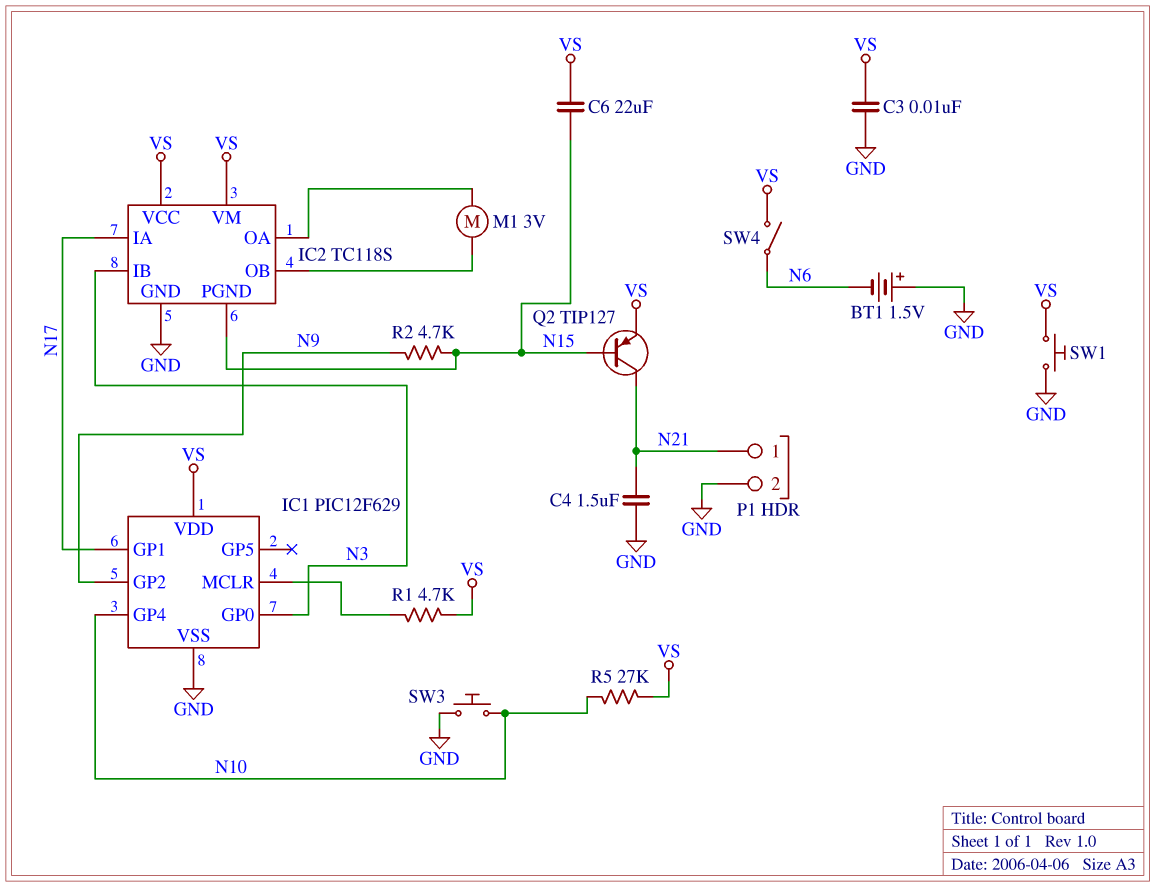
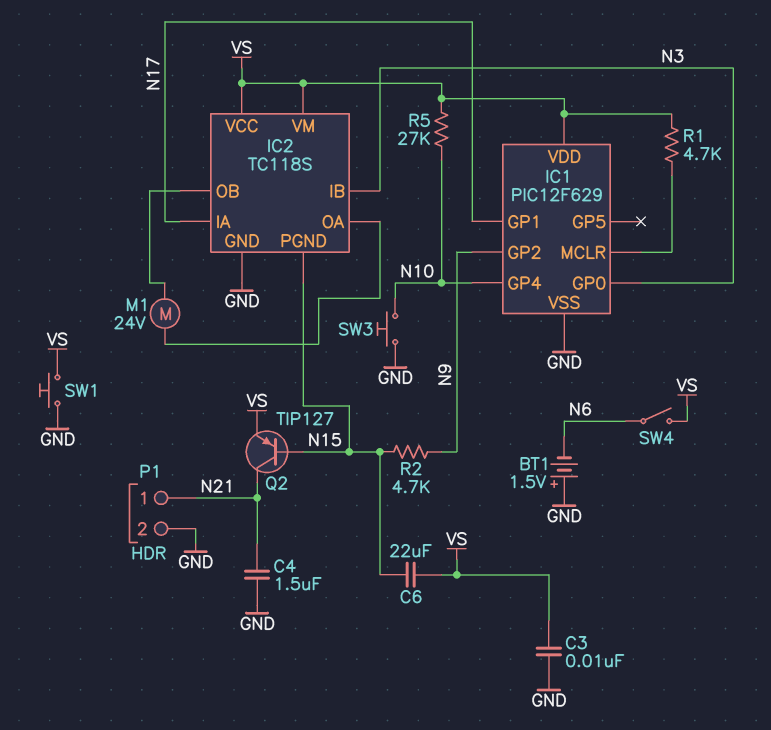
M1: motor 3V (IC2/OA, IC2/OB) -> motor 24V (IC2/OA, IC2/OB)

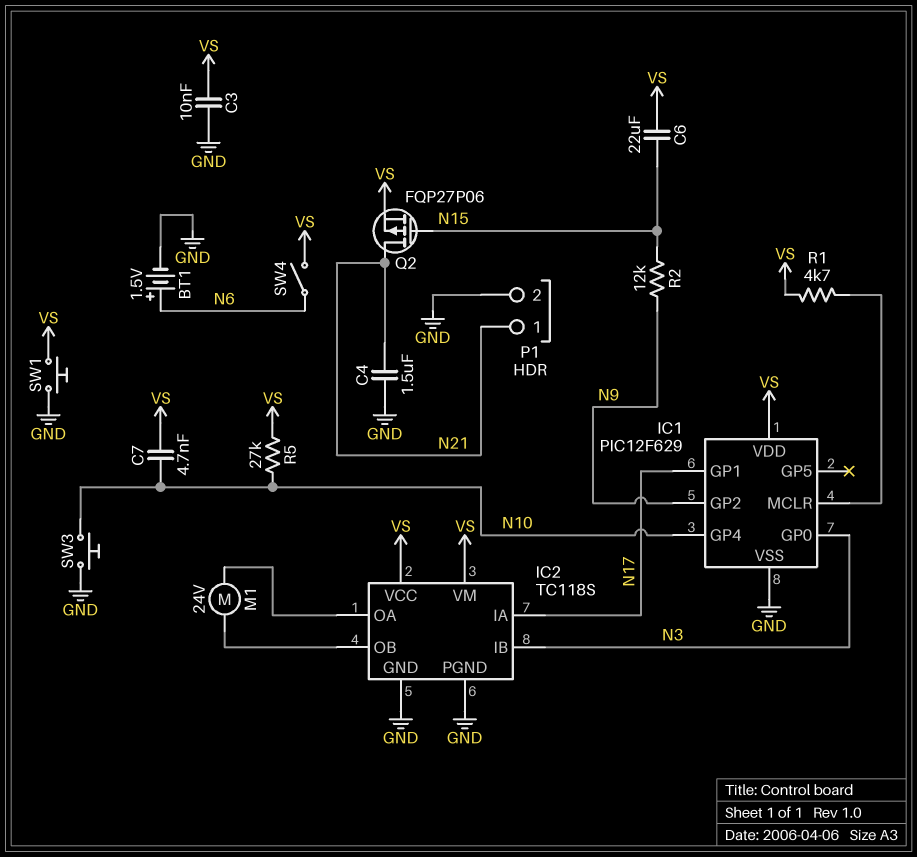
BT1: 1.5V (plus GND, minus N6) -> 1.5V (plus N6, minus GND)
C7: none -> 4.7nF (N10, VS)
IC2 pin PGND: N15 -> GND
Q2: PNP TIP127 (B N15, C N21, E VS) -> PMOS FQP27P06 (G N15, D N21, S VS)
R2: 4.7k (N9, N15) -> 12k (N9, N15)

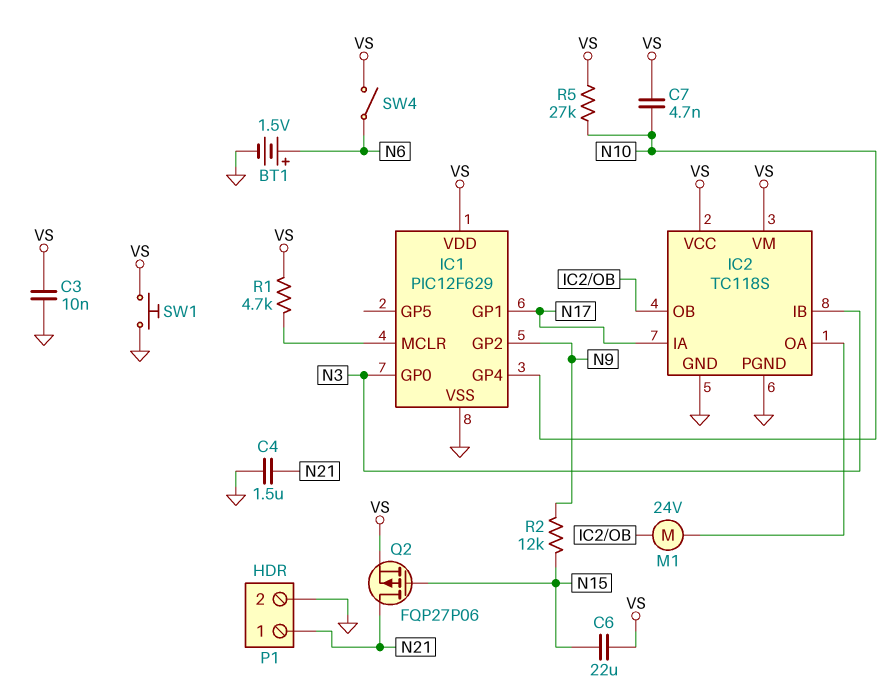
SW3: button (GND, N10) -> none

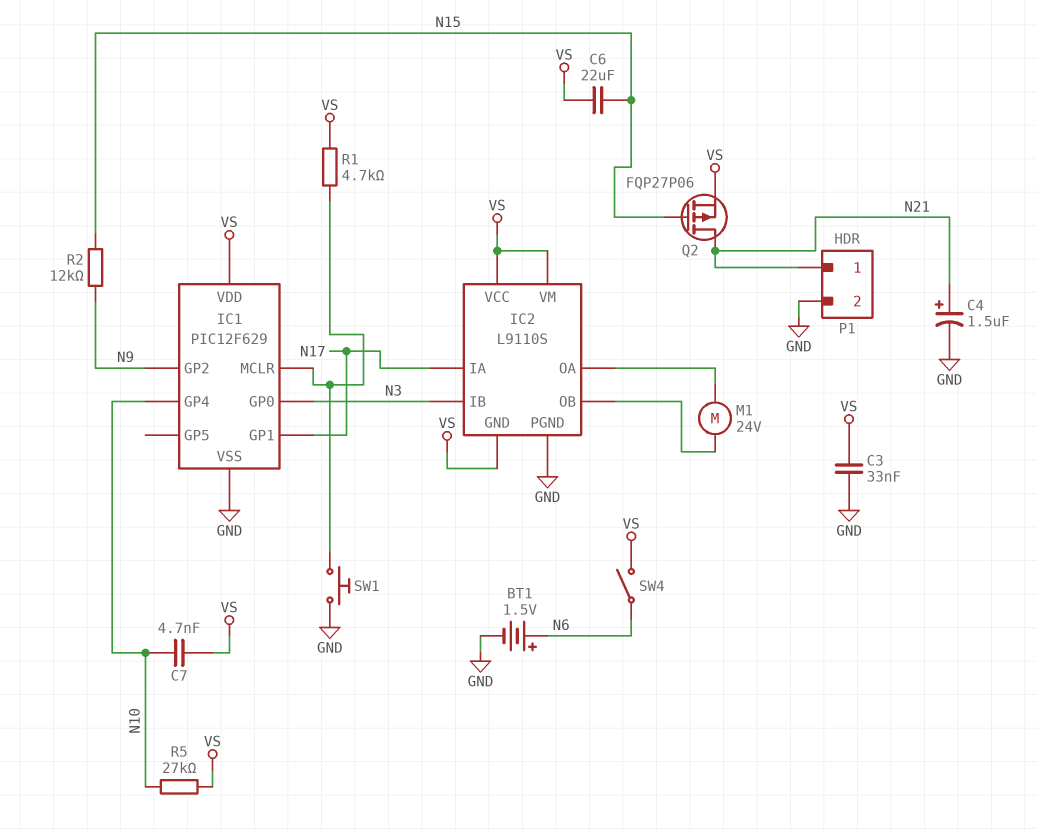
C3: 10nF (GND, VS) -> 33nF (GND, VS)
C4: 1.5uF (GND, N21) -> 1.5uF (plus N21, minus GND)
IC2: TC118S -> L9110S
IC2 pin GND: GND -> VS
SW1: button (GND, VS) -> button (GND, IC1/MCLR)

